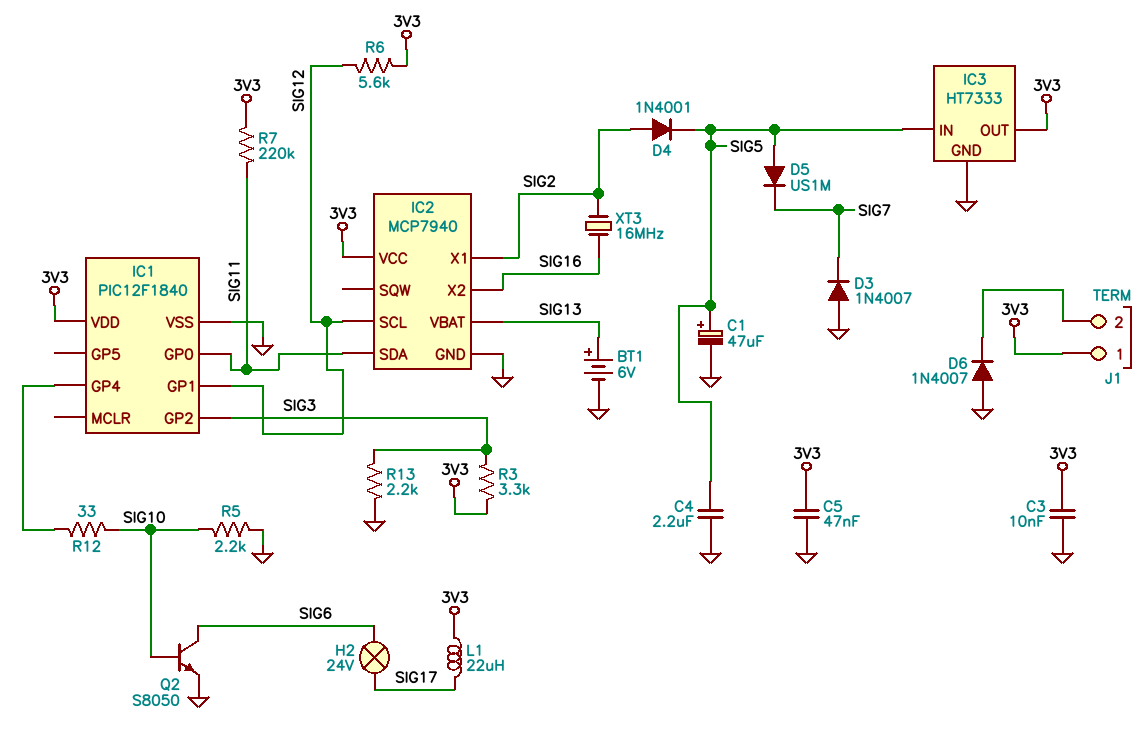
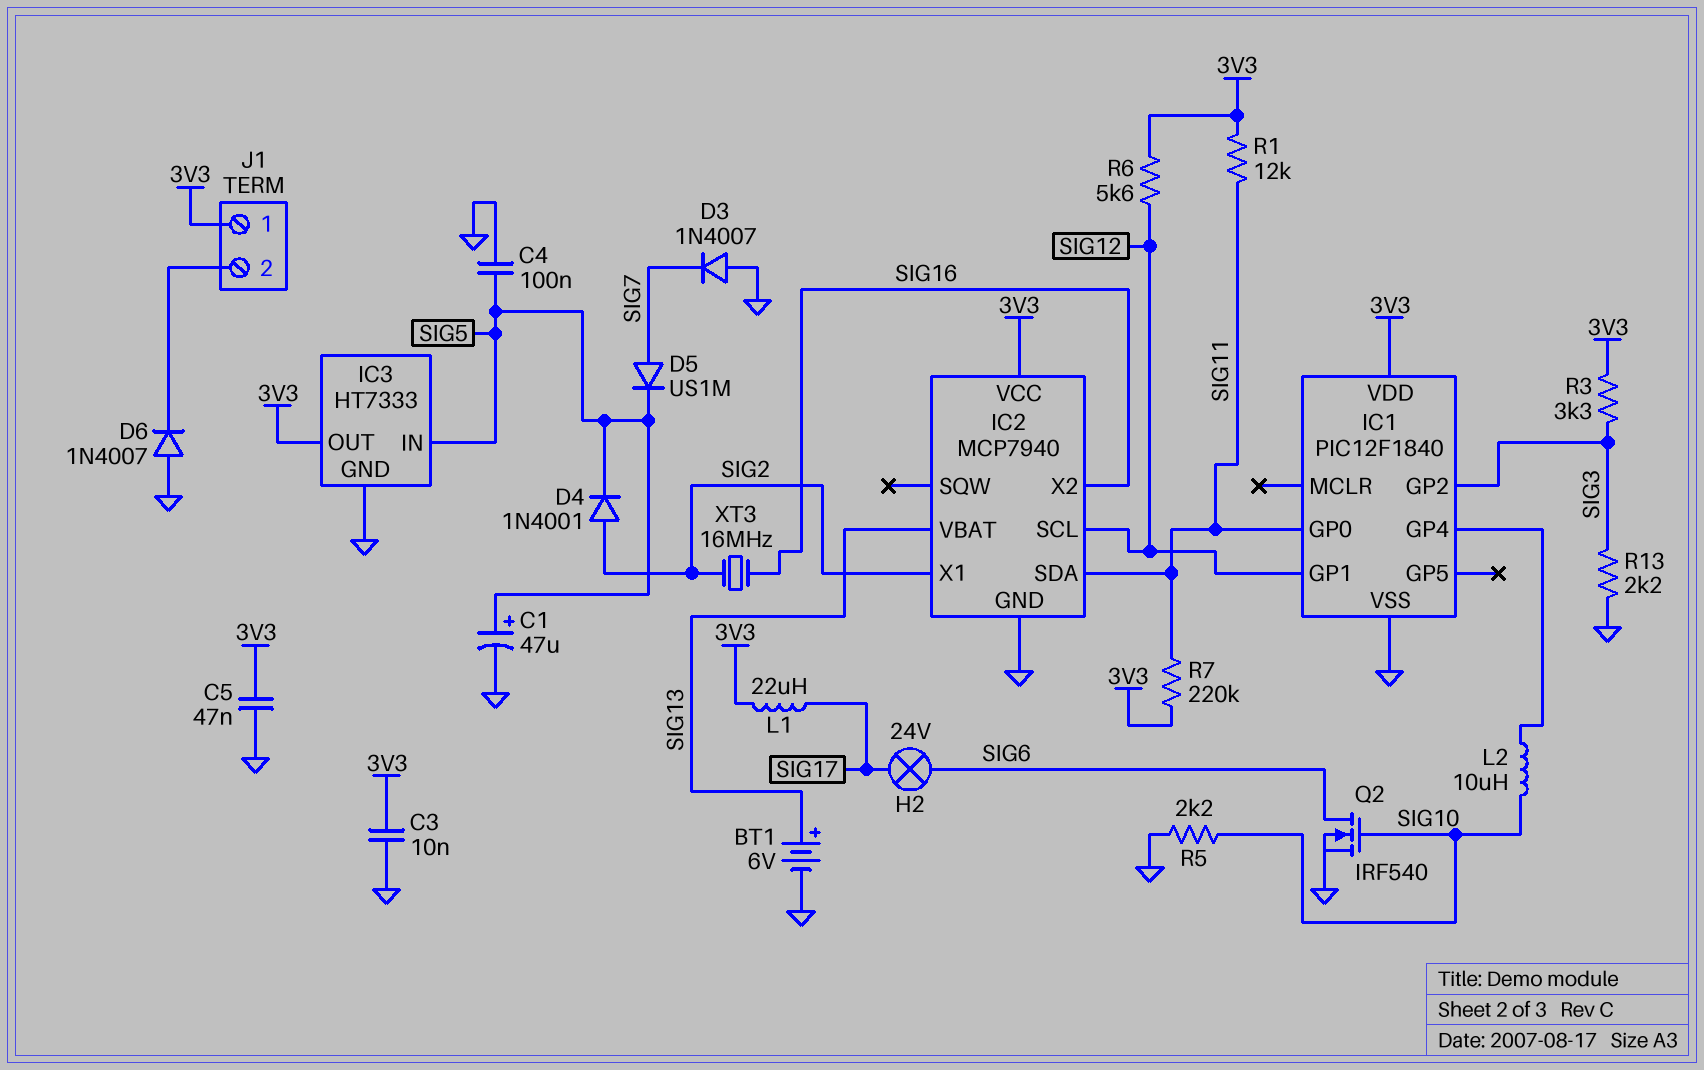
C4: 2.2uF (GND, SIG5) -> 100nF (GND, SIG5)
D5: diode US1M (A SIG5, K SIG7) -> diode US1M (A SIG7, K SIG5)
L2: none -> 10uH (IC1/GP4, SIG10)
Q2: NPN S8050 (B SIG10, C SIG6, E GND) -> NMOS IRF540 (G SIG10, D SIG6, S GND)
R1: none -> 12k (3V3, SIG11)
R12: 33 (IC1/GP4, SIG10) -> none

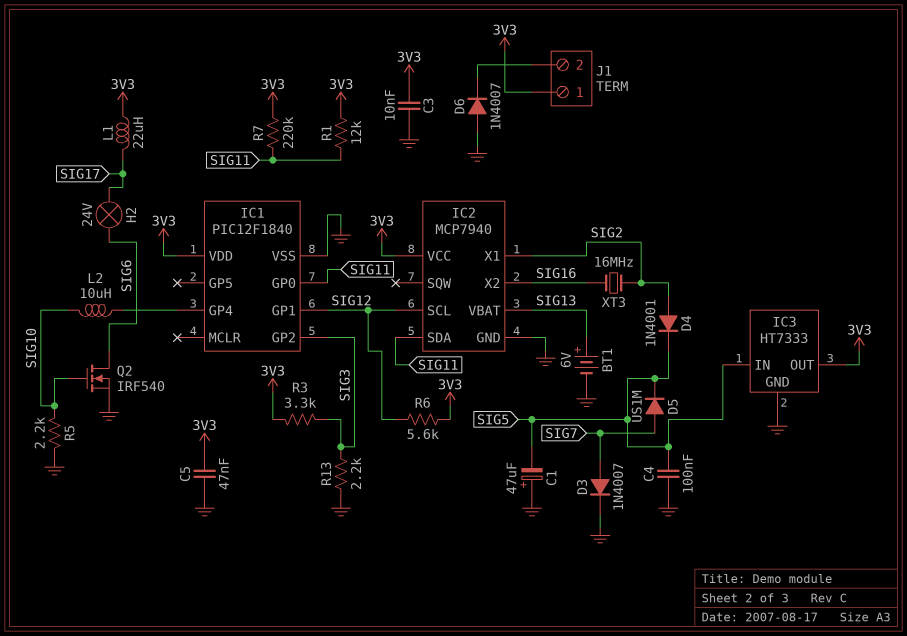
C1: 47uF (plus SIG5, minus GND) -> 47uF (plus GND, minus SIG5)
D3: diode 1N4007 (A GND, K SIG7) -> diode 1N4007 (A SIG7, K GND)

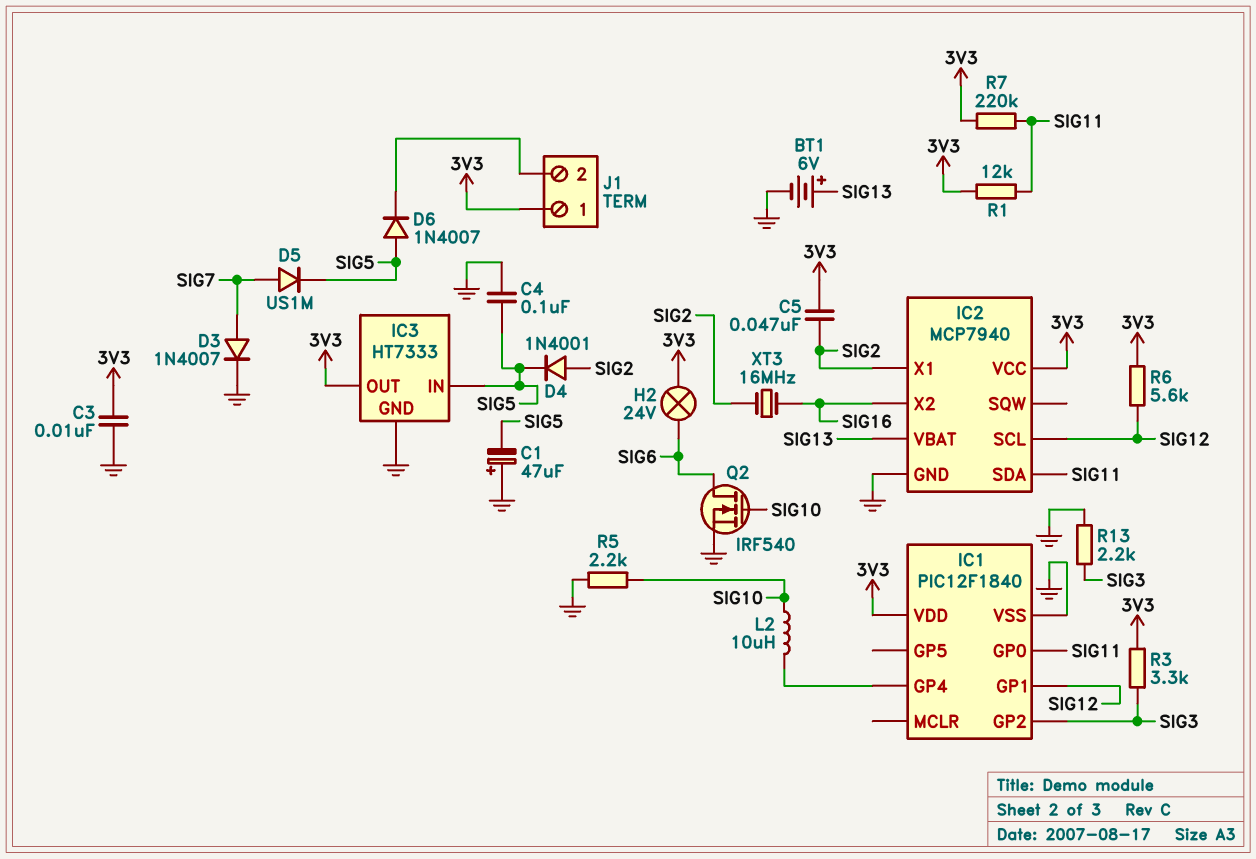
C5: 47nF (3V3, GND) -> 47nF (3V3, SIG2)
D6: diode 1N4007 (A GND, K J1/2) -> diode 1N4007 (A SIG5, K J1/2)
H2: lamp 24V (SIG6, SIG17) -> lamp 24V (3V3, SIG6)
L1: 22uH (3V3, SIG17) -> none

